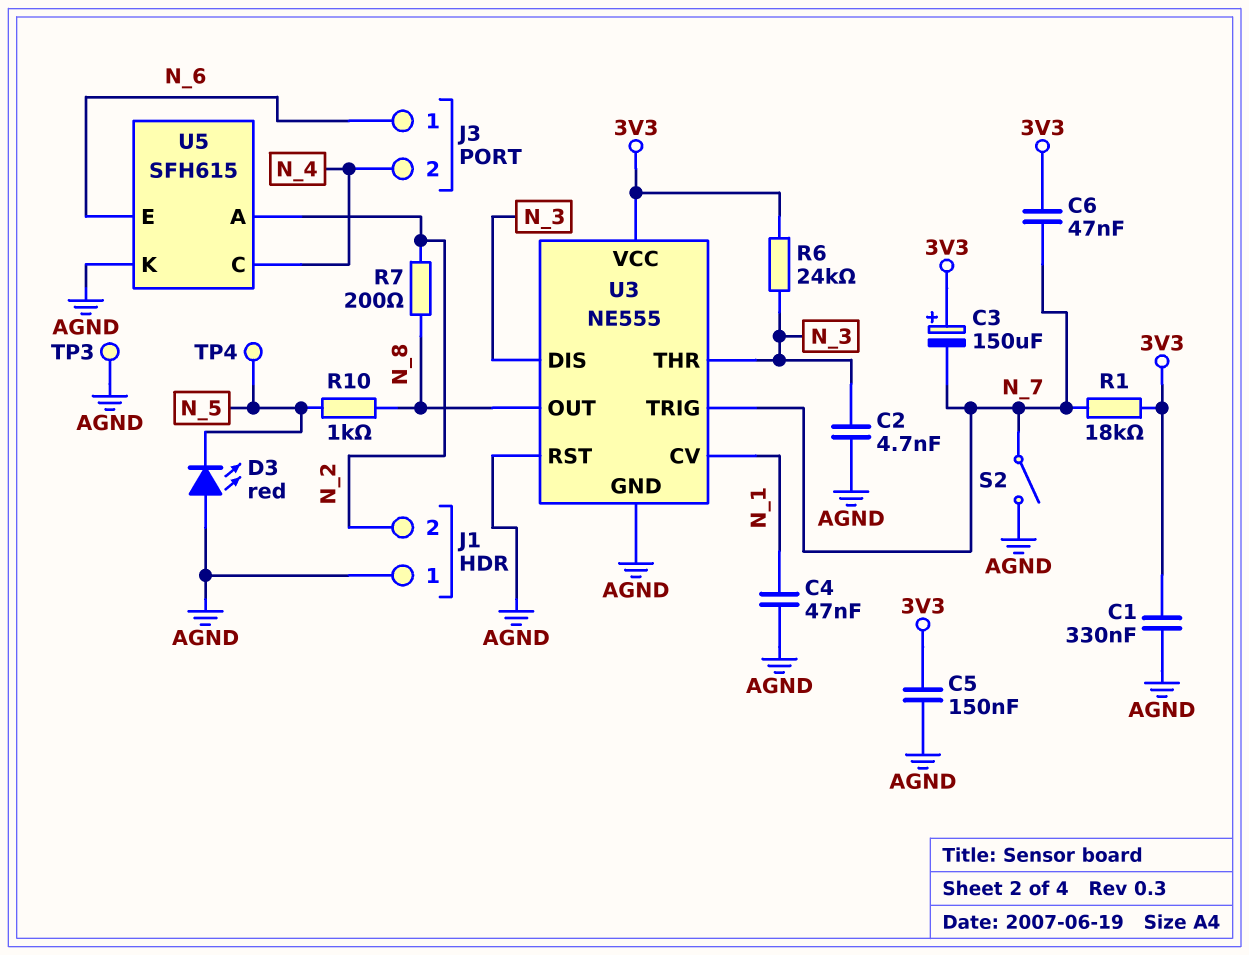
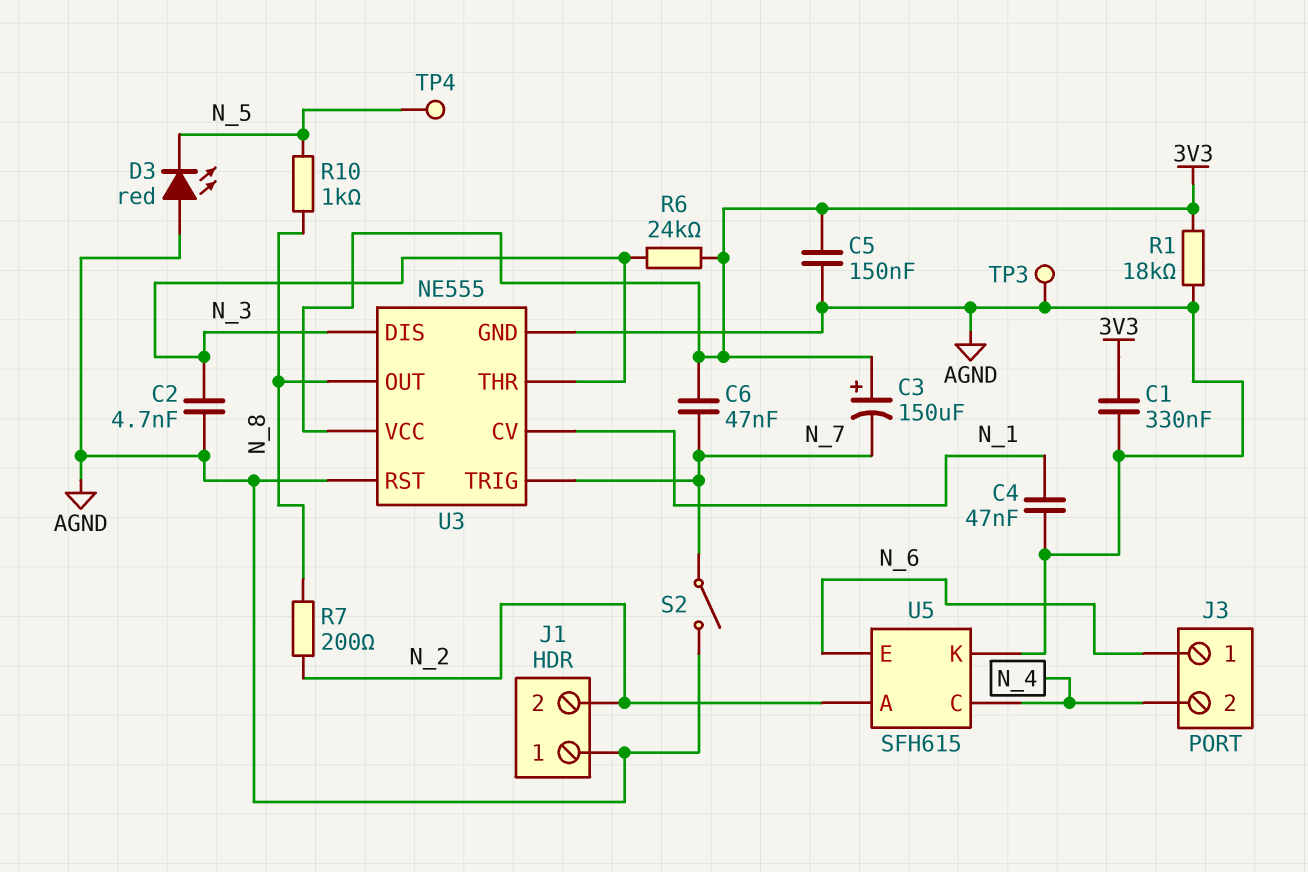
R1: 18k (3V3, N_7) -> 18k (3V3, AGND)

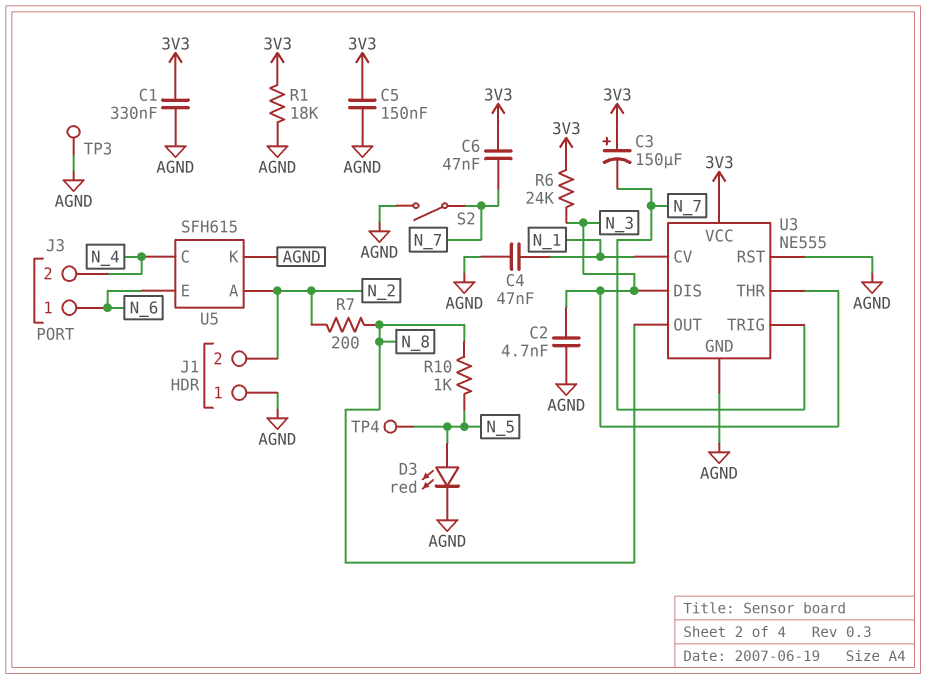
D3: LED red (A AGND, K N_5) -> LED red (A N_5, K AGND)

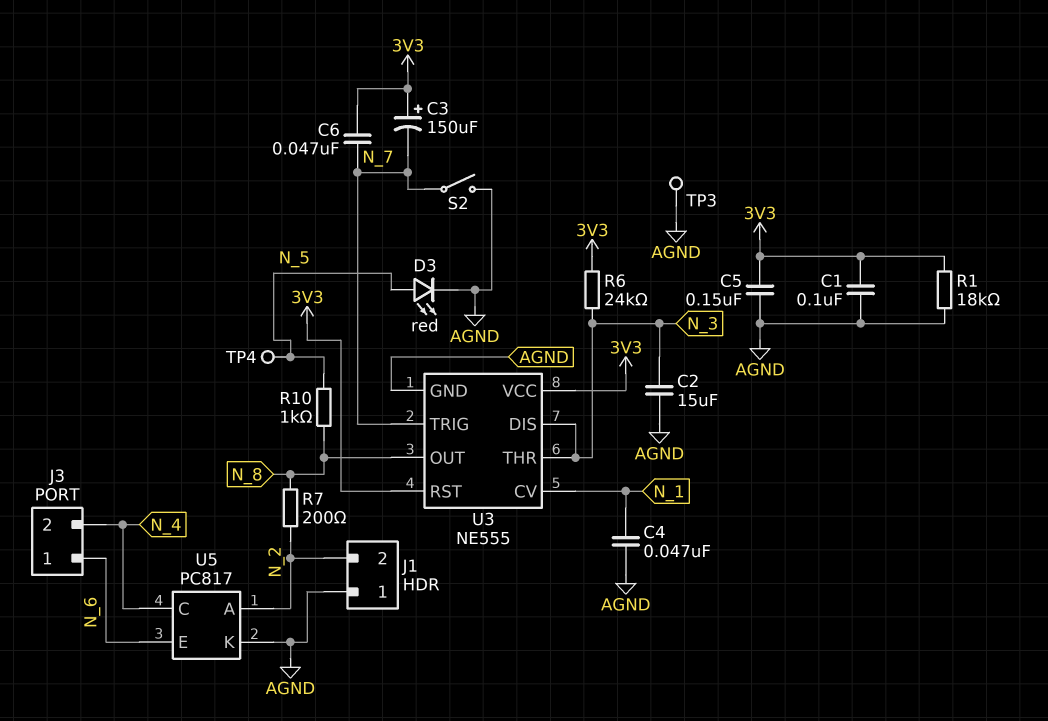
C1: 330nF (3V3, AGND) -> 100nF (3V3, AGND)
C2: 4.7nF (AGND, N_3) -> 15uF (AGND, N_3)
U3 pin RST: AGND -> 3V3
U5: SFH615 -> PC817

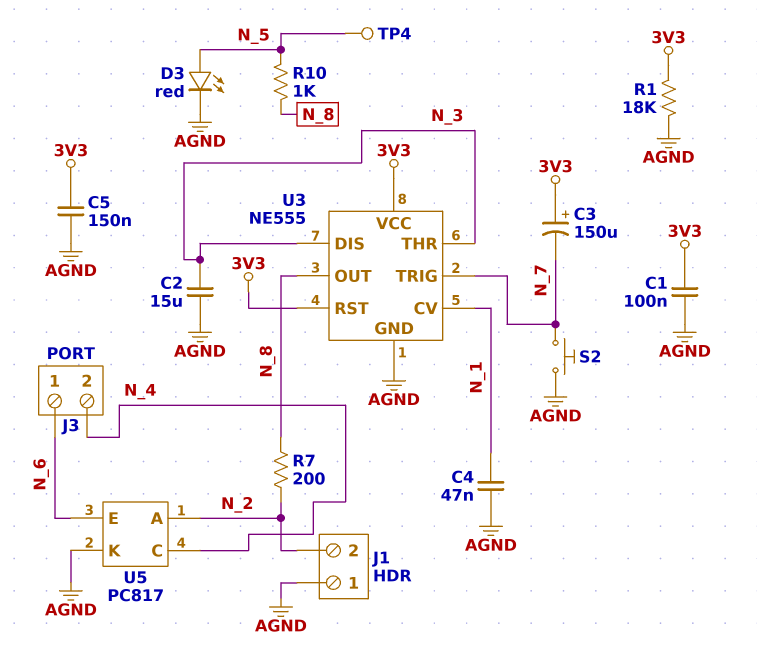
C6: 47nF (3V3, N_7) -> none
R6: 24k (3V3, N_3) -> none
S2: switch (AGND, N_7) -> button (AGND, N_7)
TP3: test point (AGND) -> none

